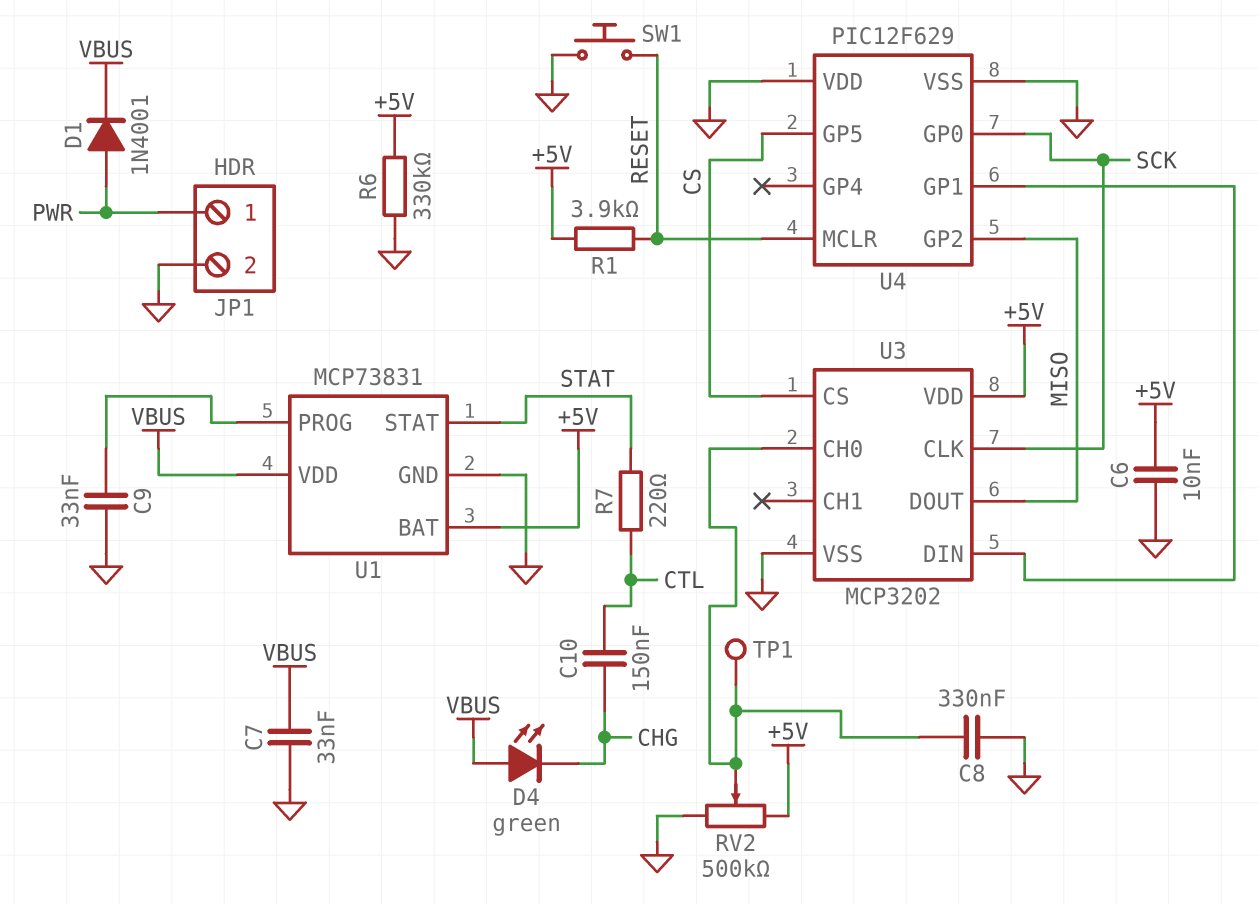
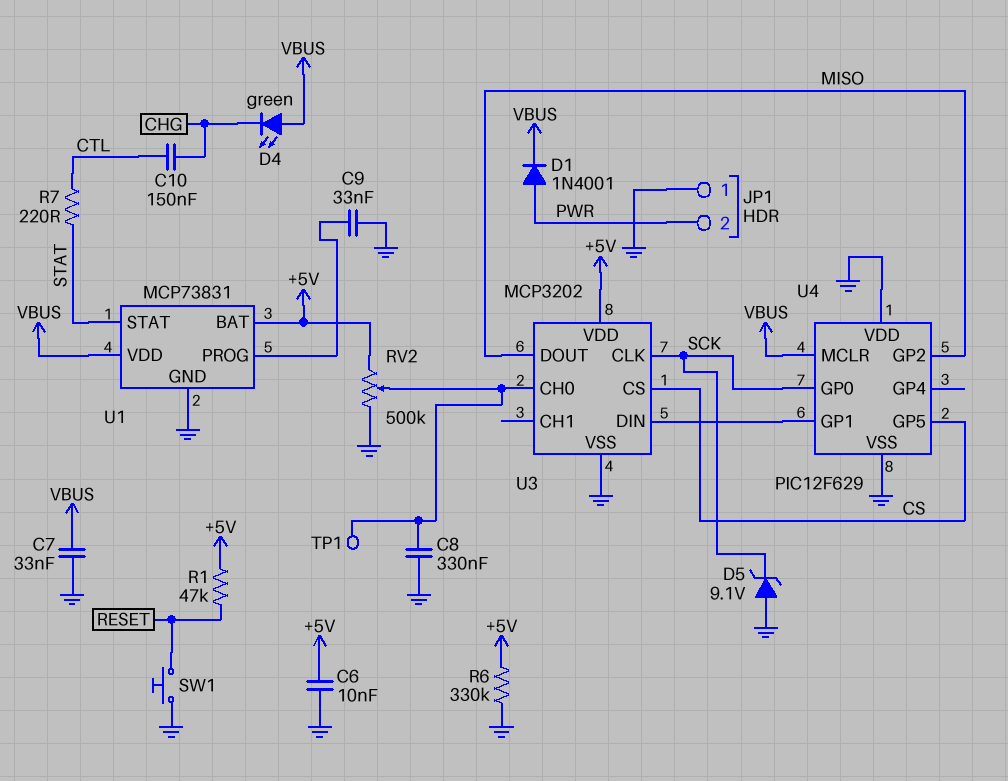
D5: none -> zener 9.1V (A GND, K SCK)
JP1 pin 1: PWR -> GND
JP1 pin 2: GND -> PWR
R1: 3.9k (+5V, RESET) -> 47k (+5V, RESET)
U4 pin MCLR: RESET -> VBUS

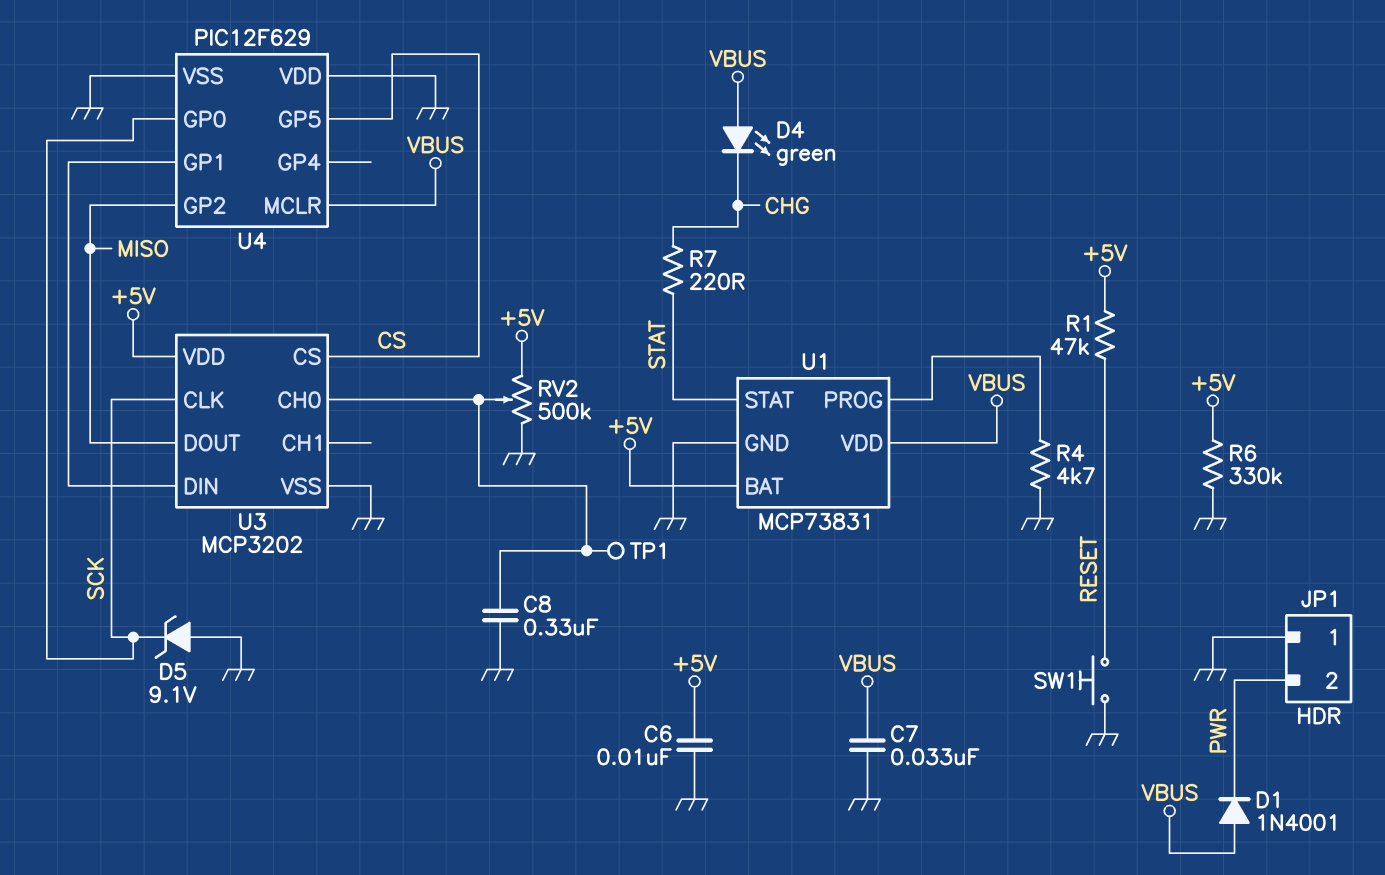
C9: 33nF (GND, U1/PROG) -> none
C10: 150nF (CHG, CTL) -> none
D1: diode 1N4001 (A PWR, K VBUS) -> diode 1N4001 (A VBUS, K PWR)
R4: none -> 4.7k (GND, U1/PROG)
R7: 220 (CTL, STAT) -> 220 (CHG, STAT)

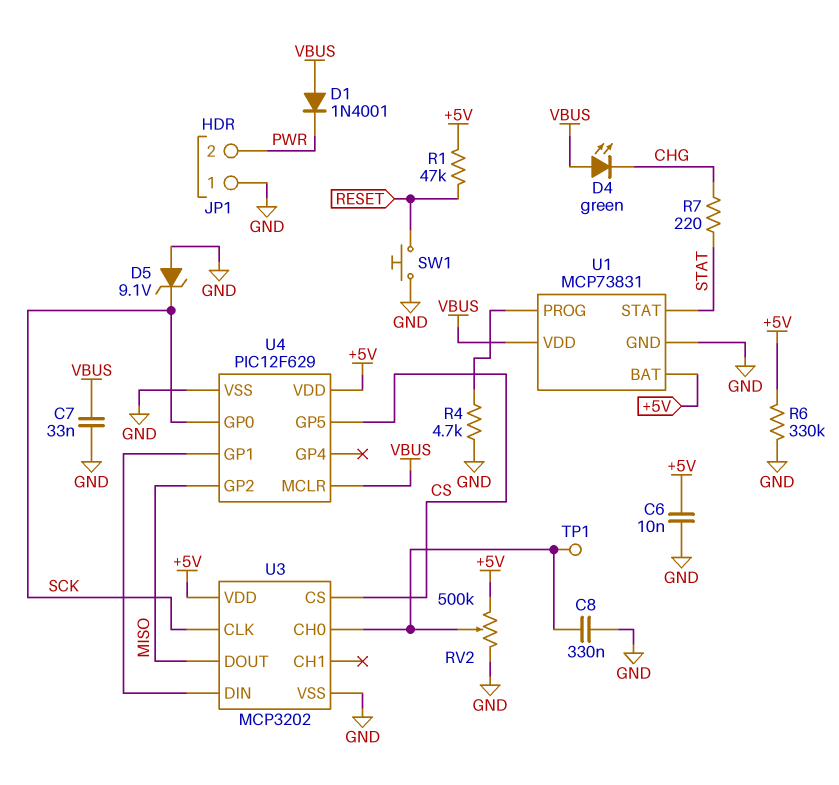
U4 pin VDD: GND -> +5V

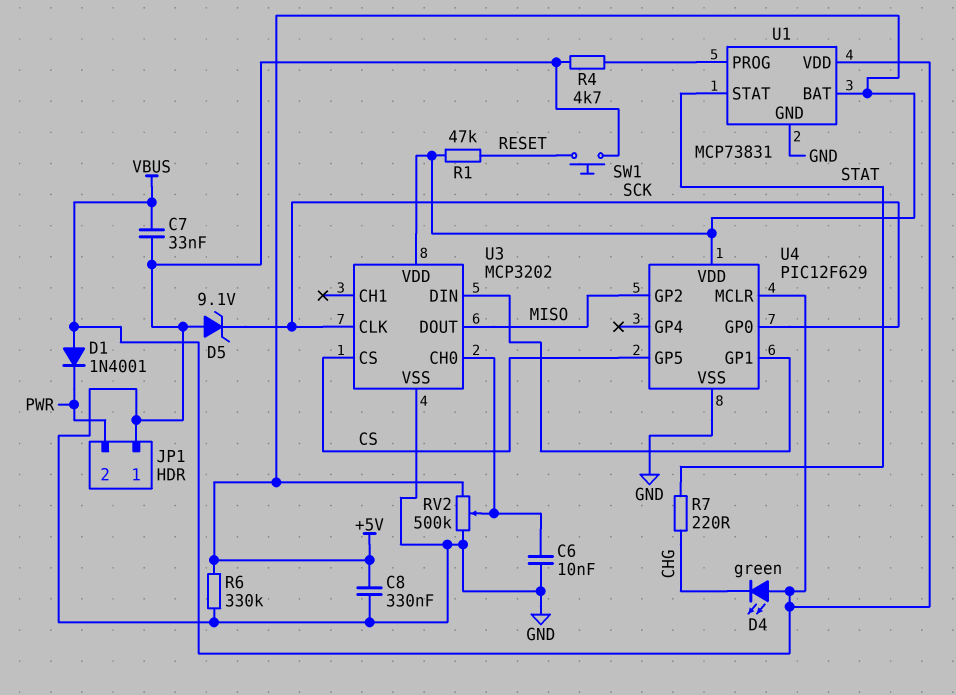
C6: 10nF (+5V, GND) -> 10nF (GND, U3/CH0)
C8: 330nF (GND, U3/CH0) -> 330nF (+5V, GND)
TP1: test point (U3/CH0) -> none

